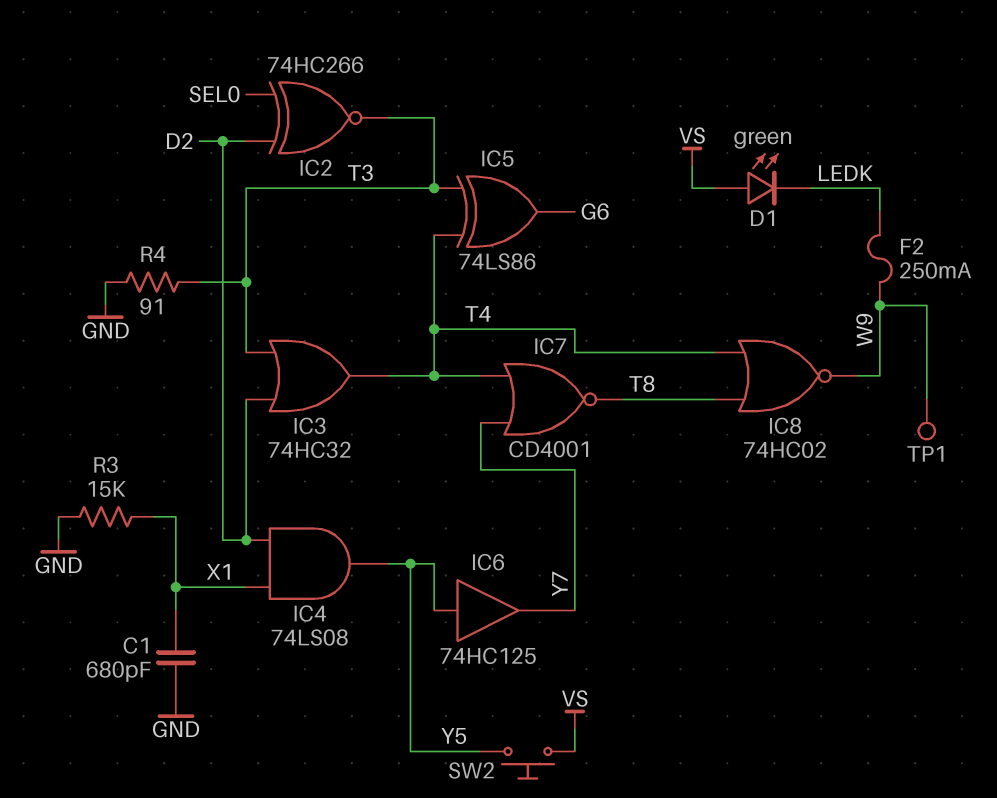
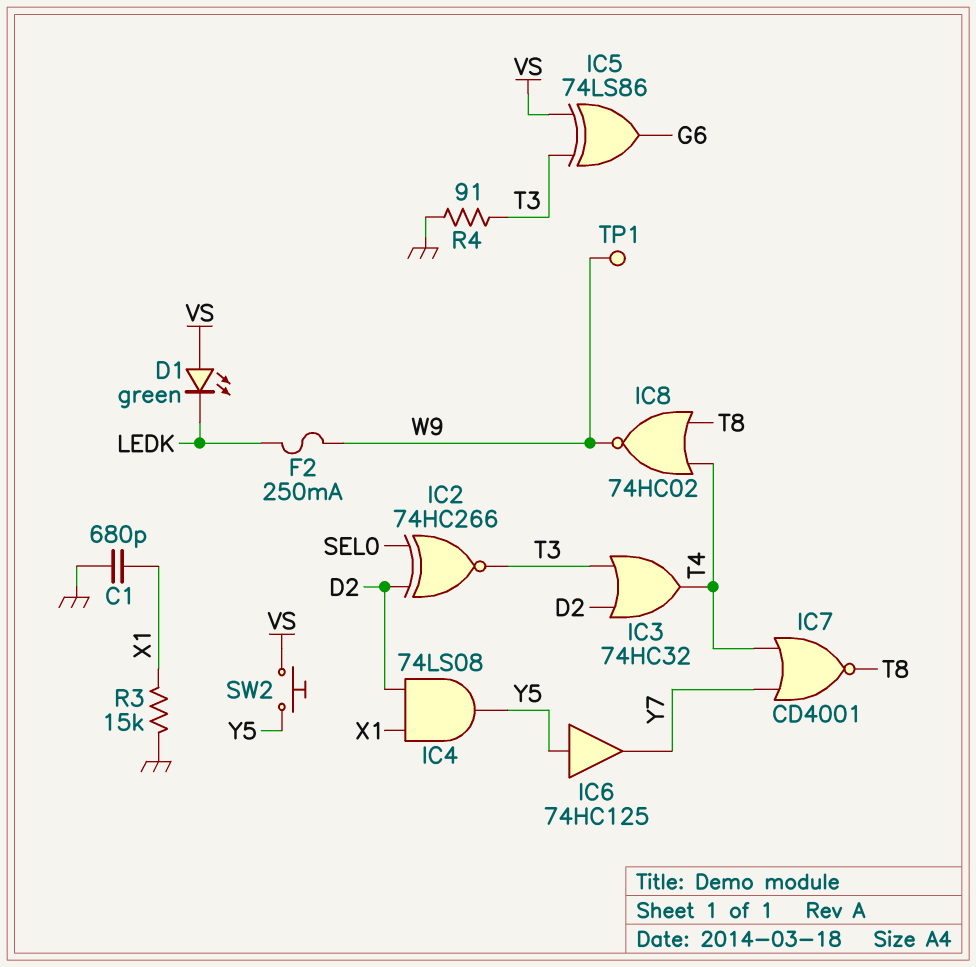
IC5: XOR 74LS86 (in T3, in T4, out G6) -> XOR 74LS86 (in T3, in VS, out G6)

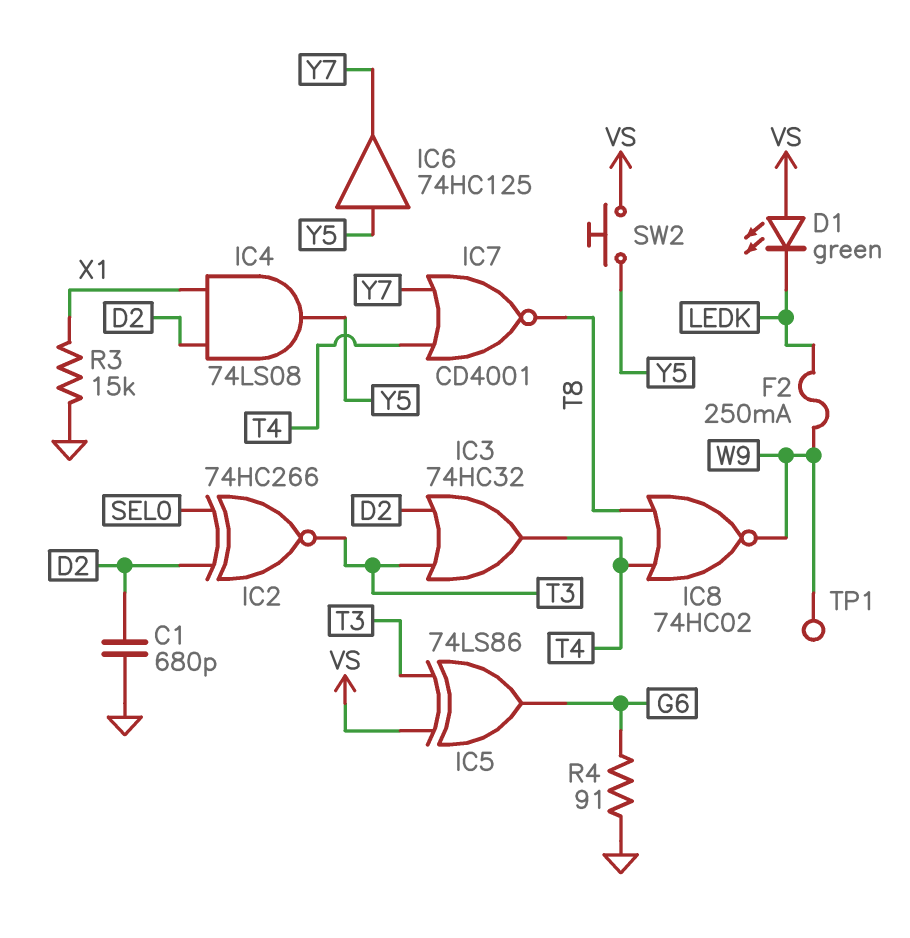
C1: 680pF (GND, X1) -> 680pF (D2, GND)
R4: 91 (GND, T3) -> 91 (G6, GND)

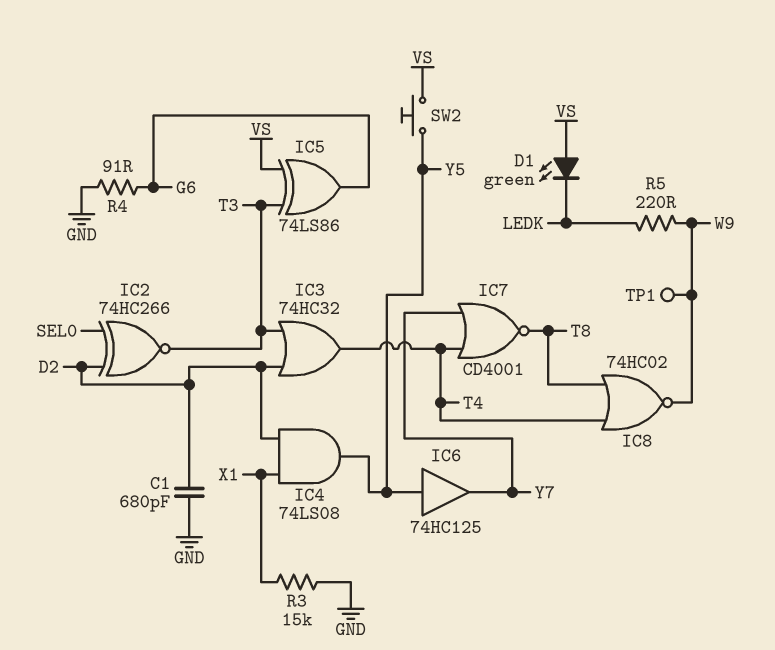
F2: 250mA (LEDK, W9) -> none
R5: none -> 220 (LEDK, W9)

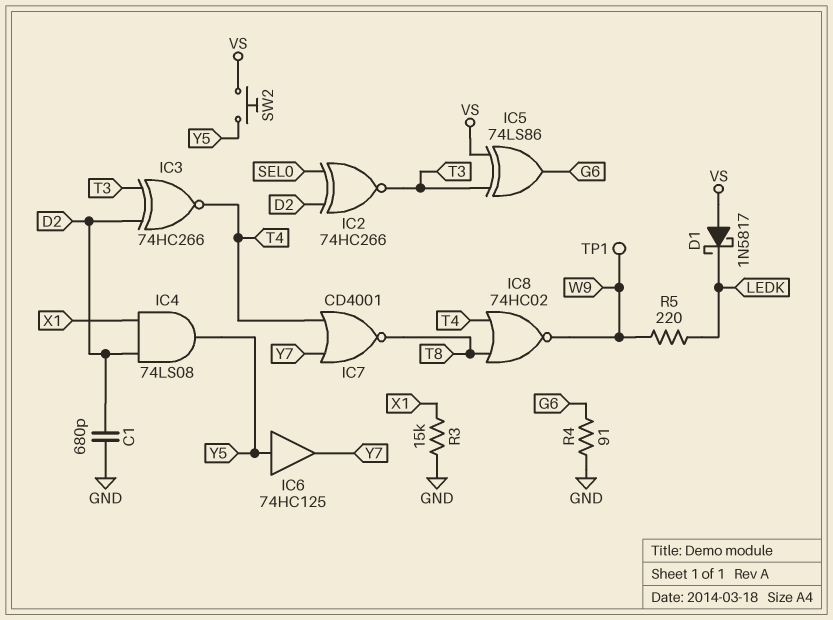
D1: LED green (A VS, K LEDK) -> schottky 1N5817 (A VS, K LEDK)
IC3: OR 74HC32 (in D2, in T3, out T4) -> XNOR 74HC266 (in D2, in T3, out T4)

